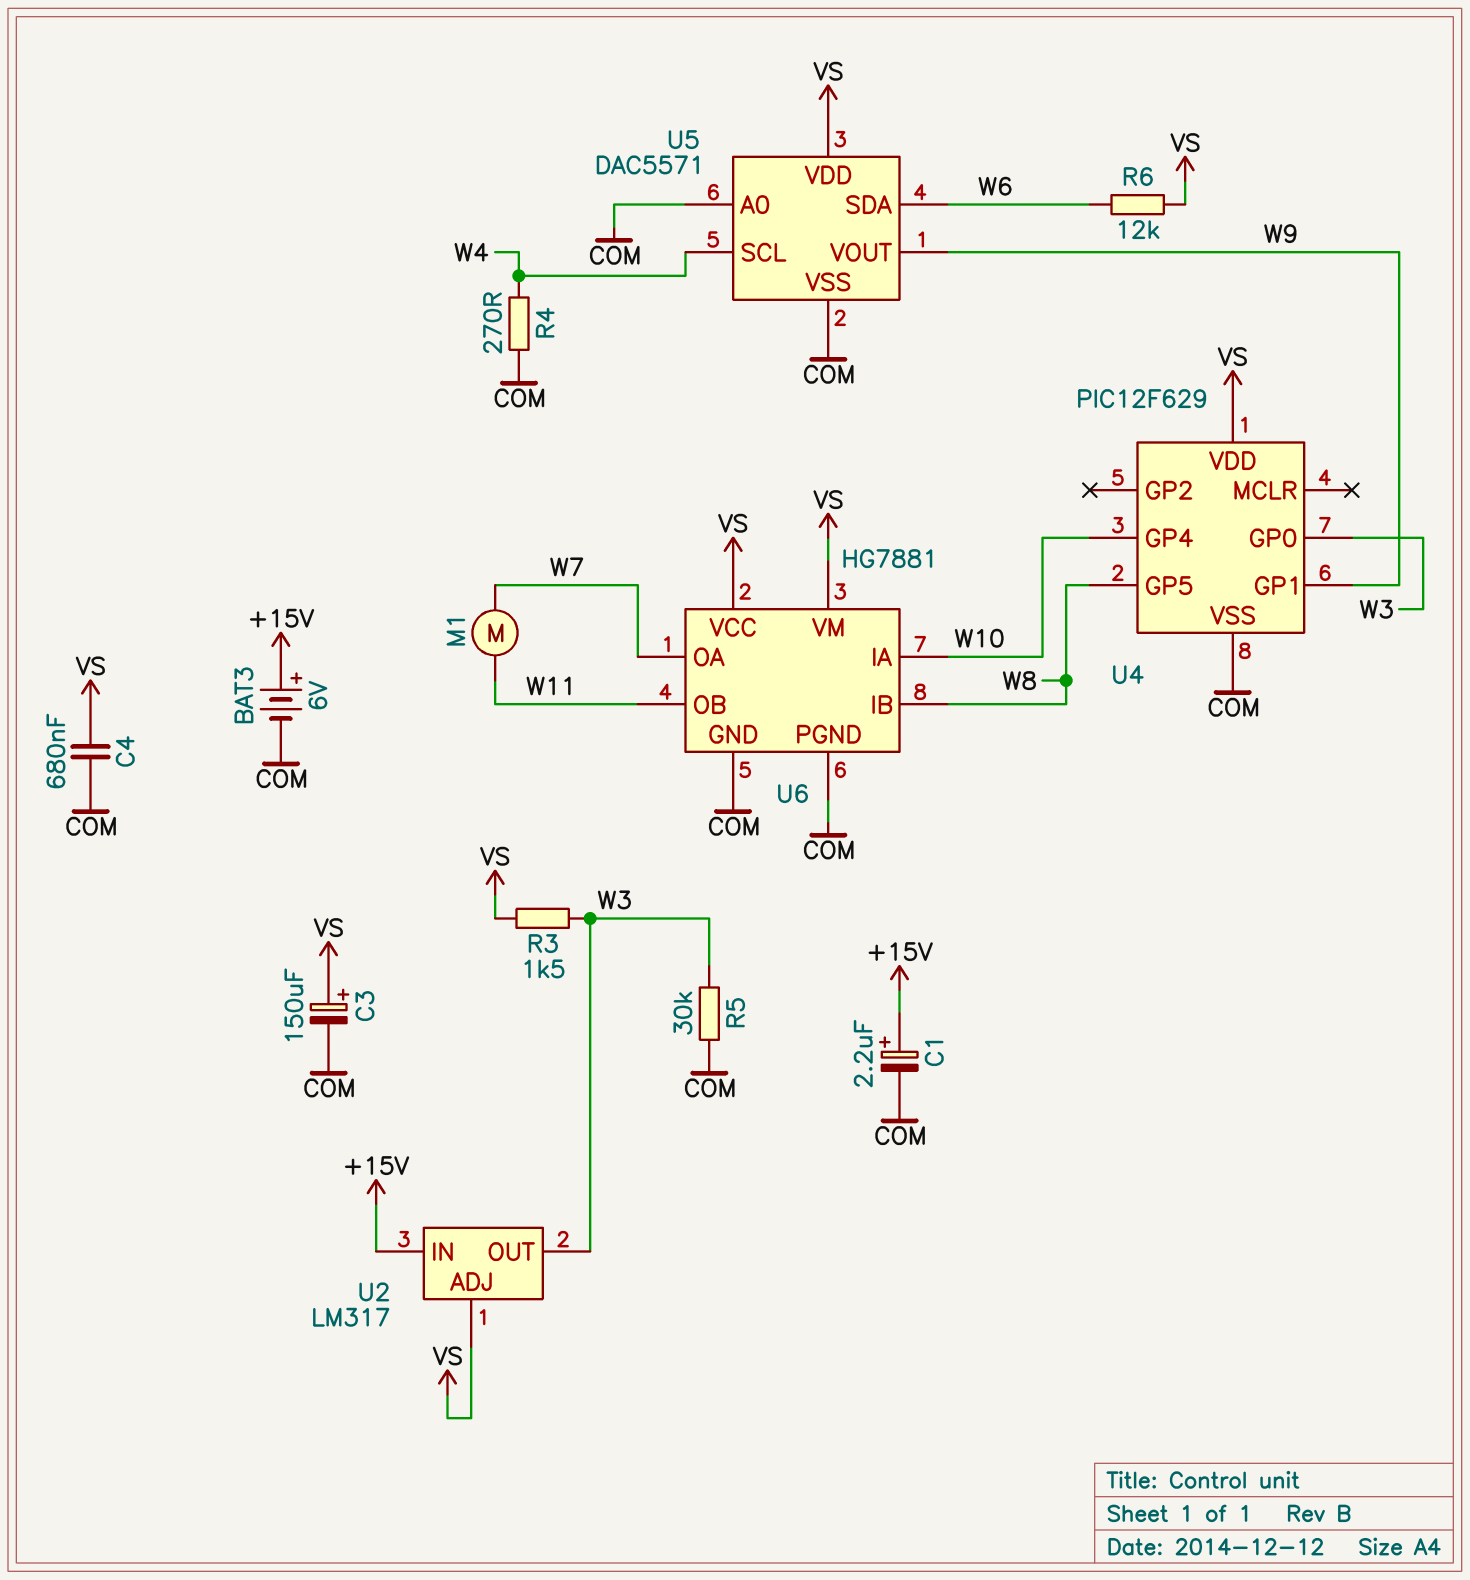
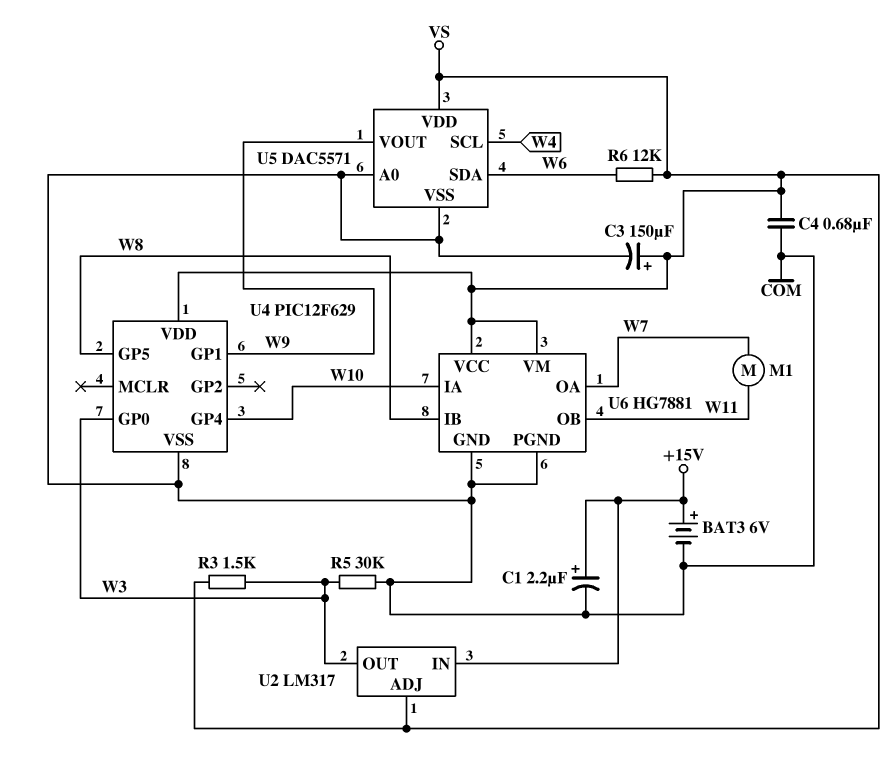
R4: 270 (COM, W4) -> none

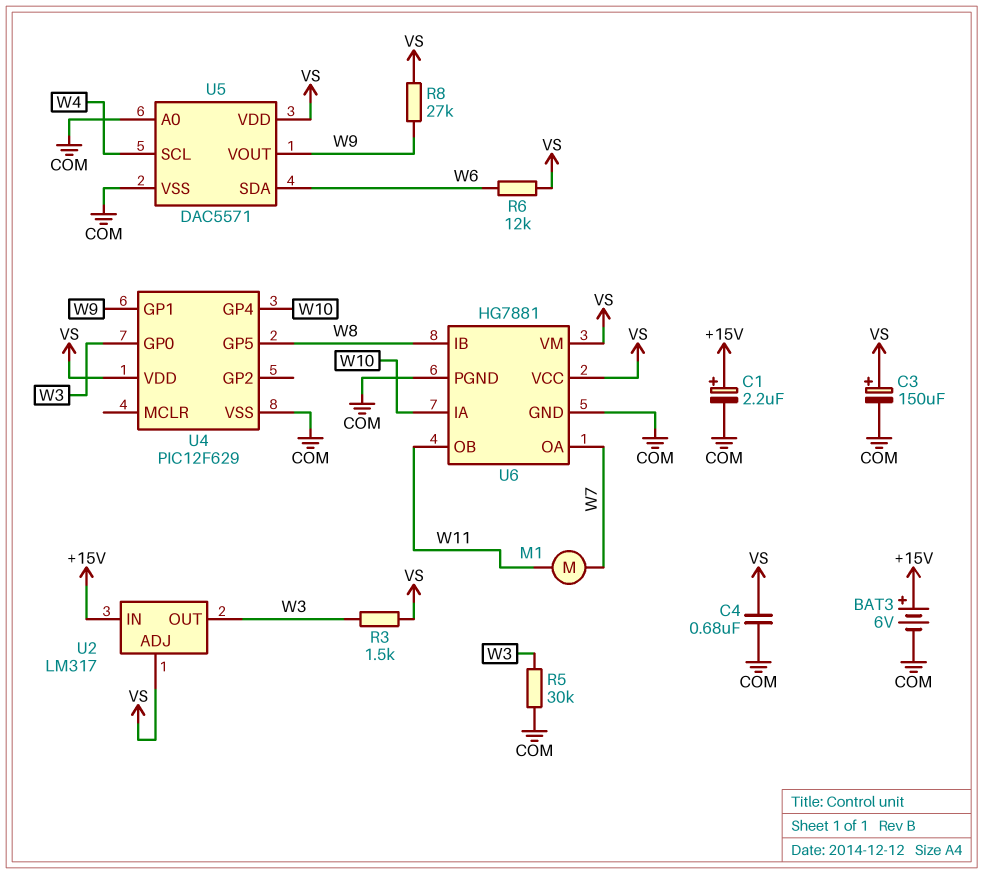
R8: none -> 27k (VS, W9)

